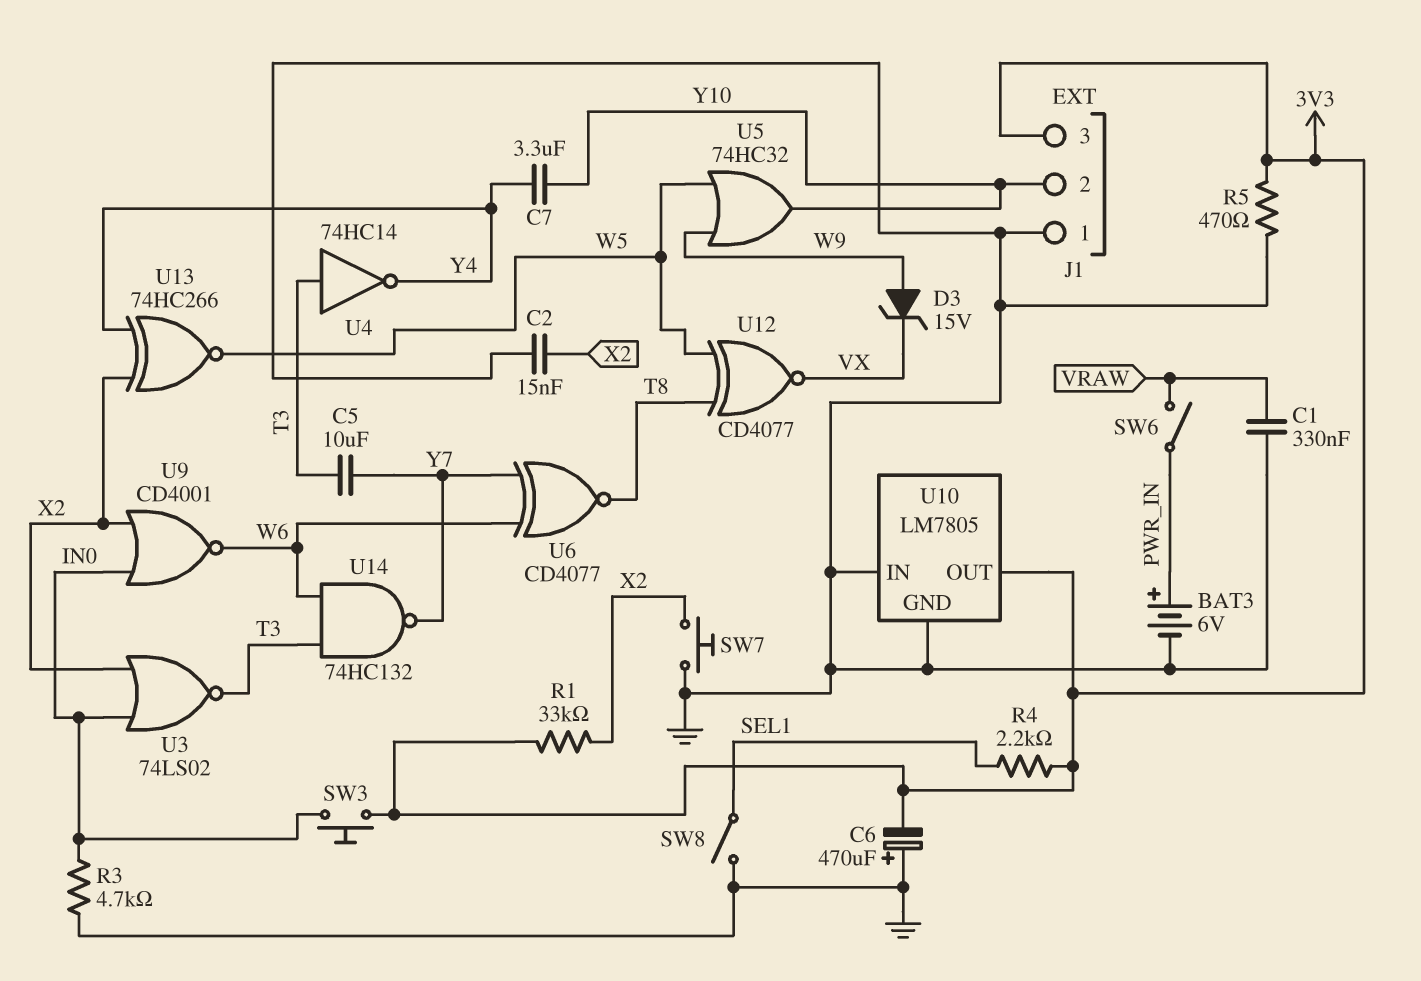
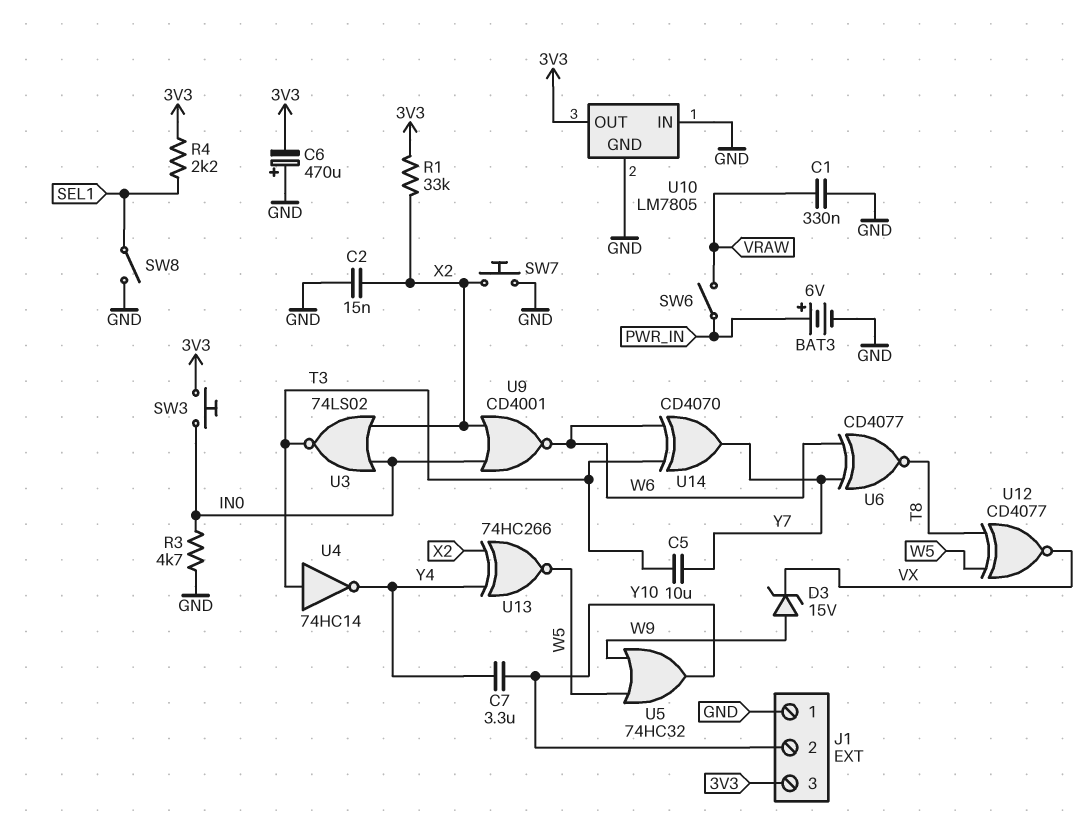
R5: 470 (3V3, GND) -> none
U14: NAND 74HC132 (in T3, in W6, out Y7) -> XOR CD4070 (in T3, in W6, out Y7)

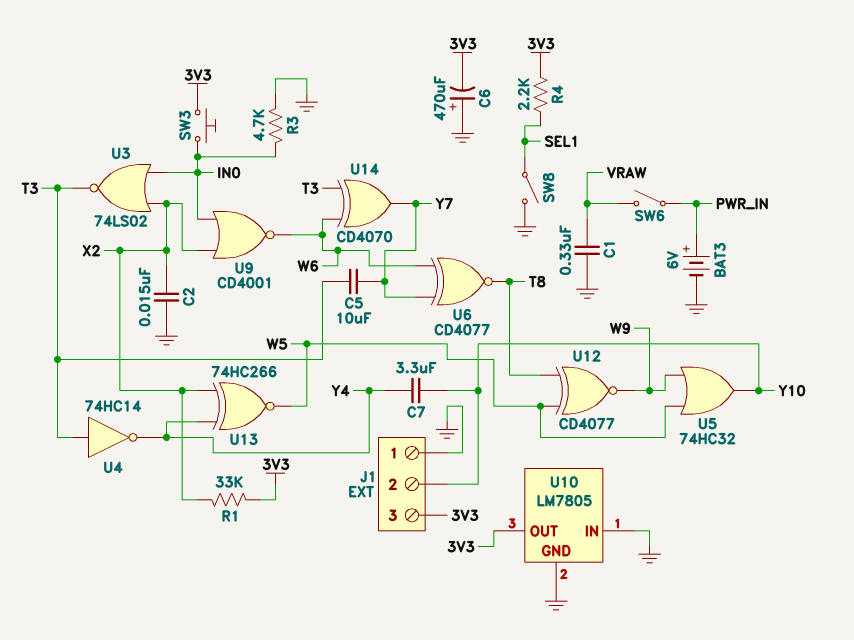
D3: zener 15V (A W9, K VX) -> none
SW7: button (GND, X2) -> none
U12: XNOR CD4077 (in T8, in W5, out VX) -> XNOR CD4077 (in T8, in W5, out W9)

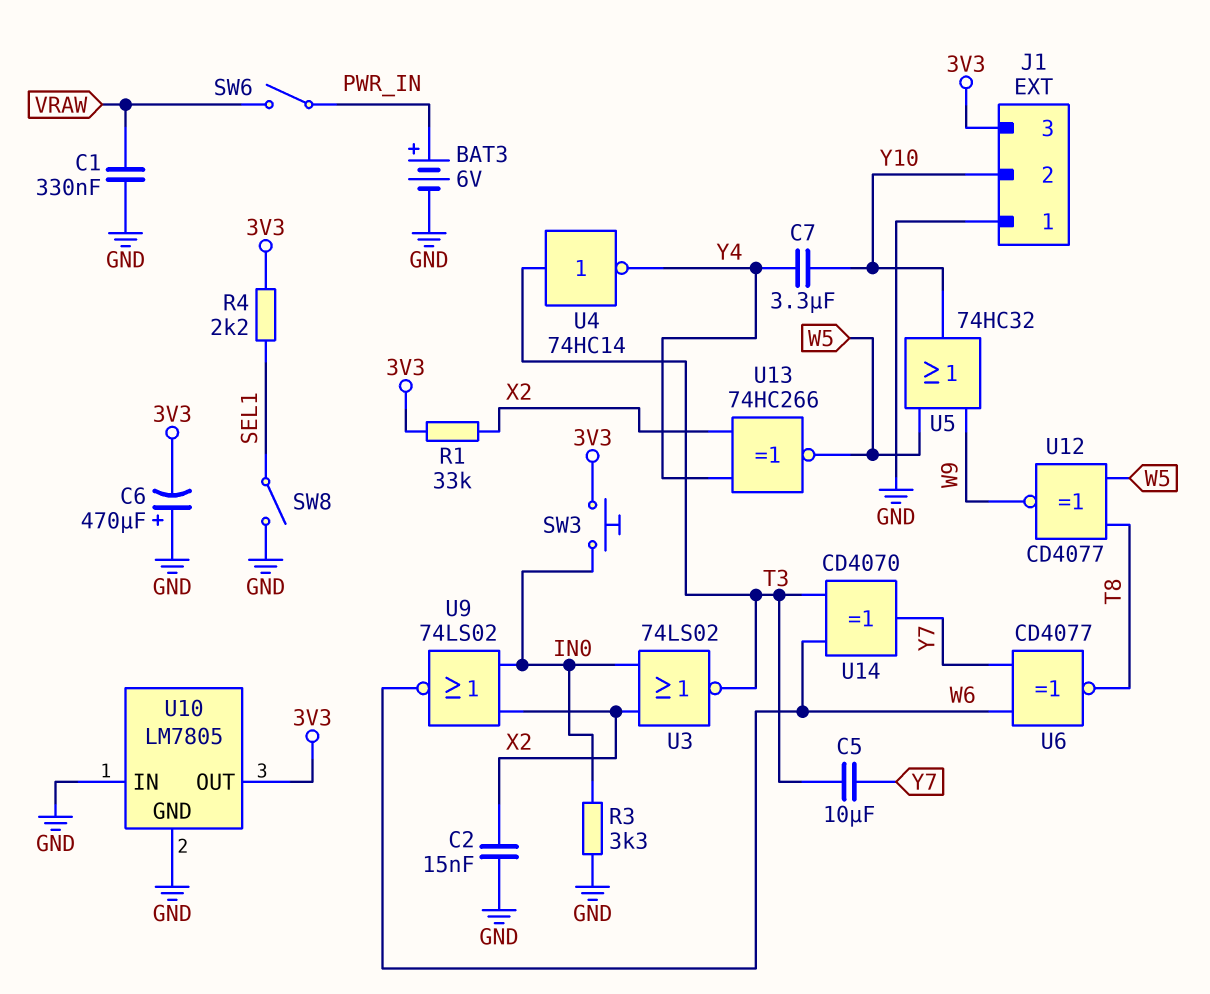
R3: 4.7k (GND, IN0) -> 3.3k (GND, IN0)
U9: NOR CD4001 (in IN0, in X2, out W6) -> NOR 74LS02 (in IN0, in X2, out W6)

